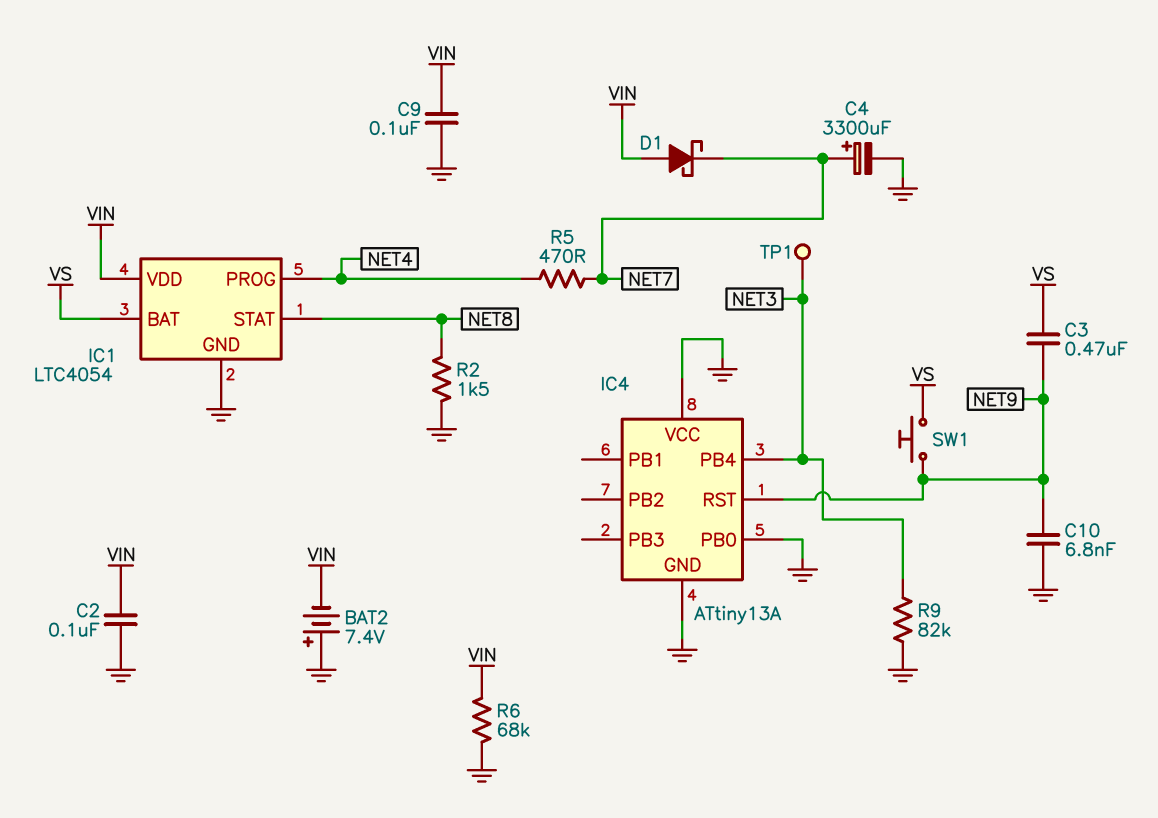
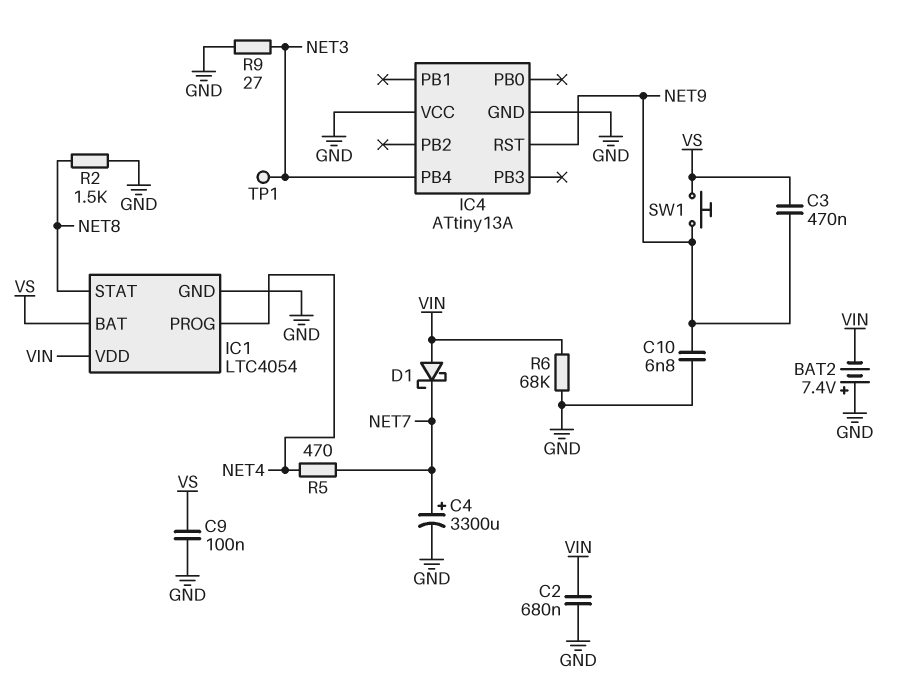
C2: 100nF (GND, VIN) -> 680nF (GND, VIN)
C9: 100nF (GND, VIN) -> 100nF (GND, VS)
IC4 pin PB0: GND -> none
R9: 82k (GND, NET3) -> 27 (GND, NET3)

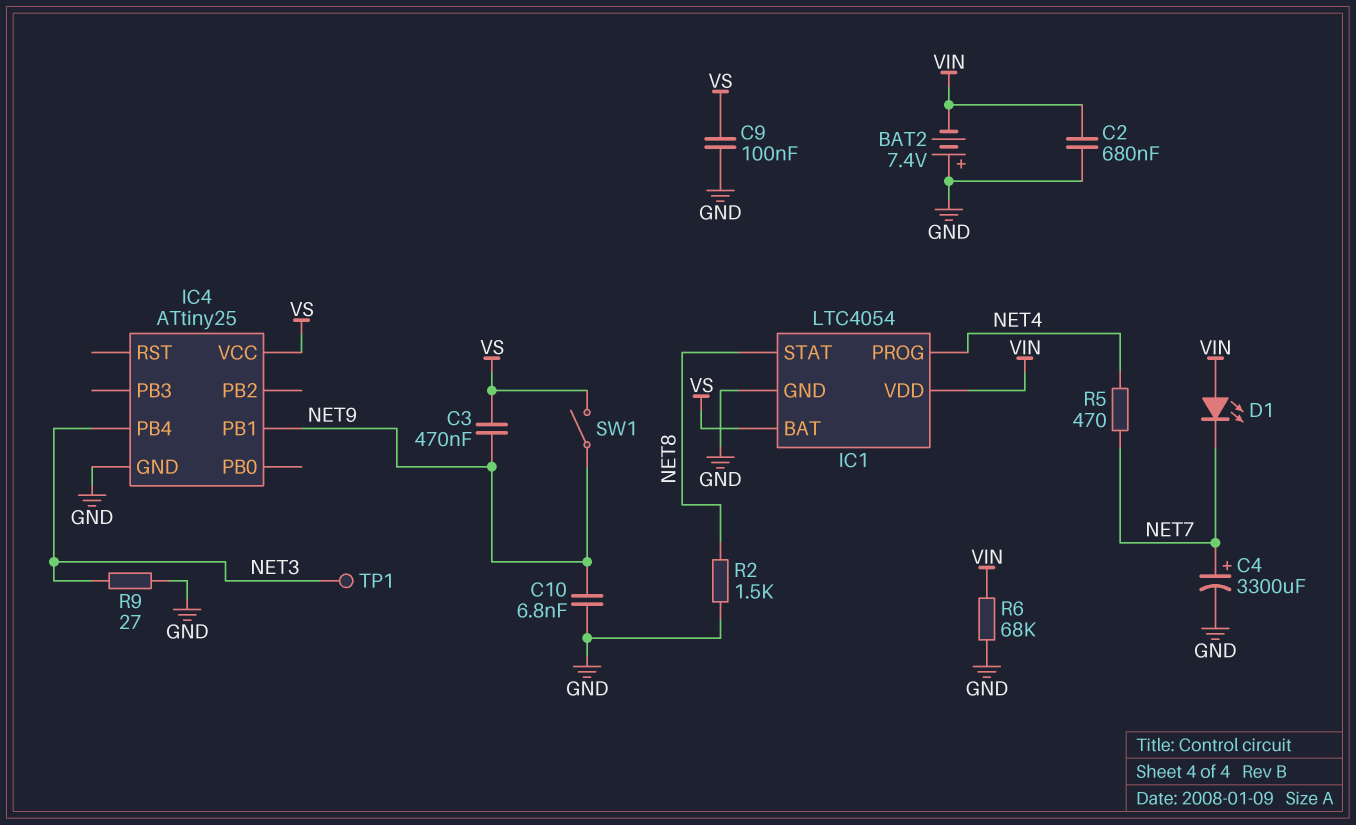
D1: schottky (A VIN, K NET7) -> LED (A VIN, K NET7)
IC4: ATtiny13A -> ATtiny25
IC4 pin PB1: none -> NET9
IC4 pin RST: NET9 -> none
IC4 pin VCC: GND -> VS
SW1: button (NET9, VS) -> switch (NET9, VS)

